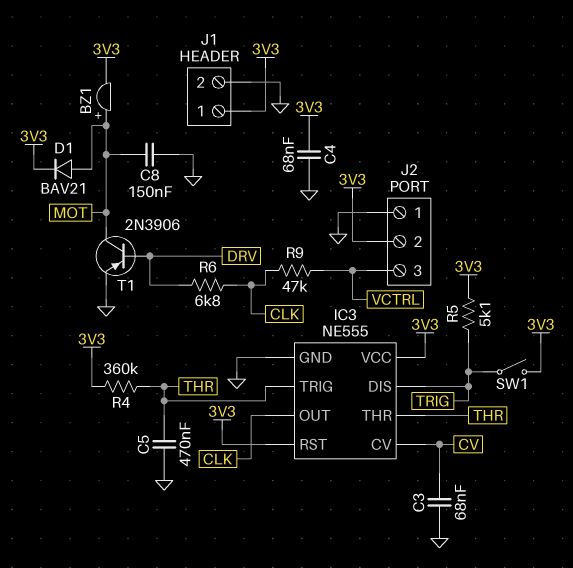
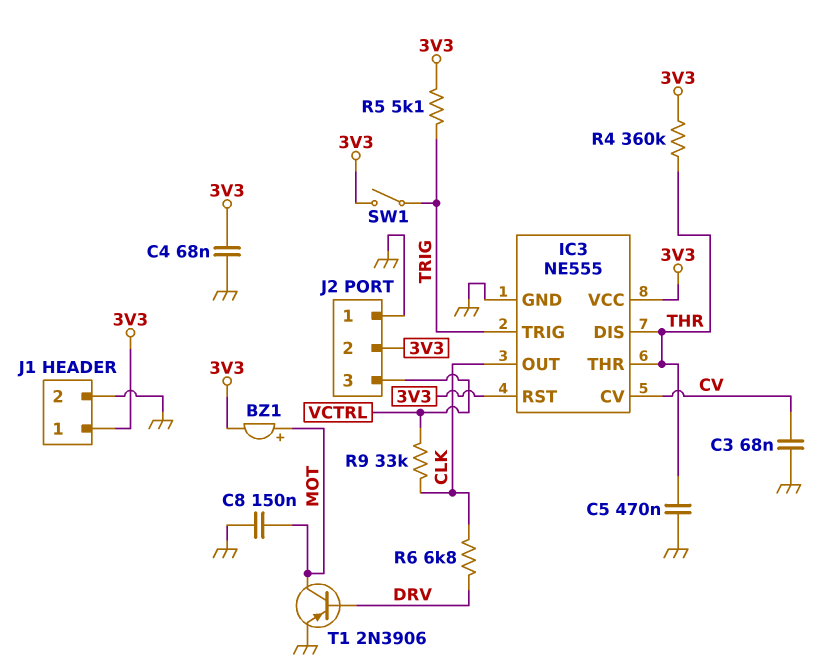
D1: diode BAV21 (A MOT, K 3V3) -> none
IC3 pin DIS: TRIG -> THR
IC3 pin TRIG: THR -> TRIG
R9: 47k (CLK, VCTRL) -> 33k (CLK, VCTRL)

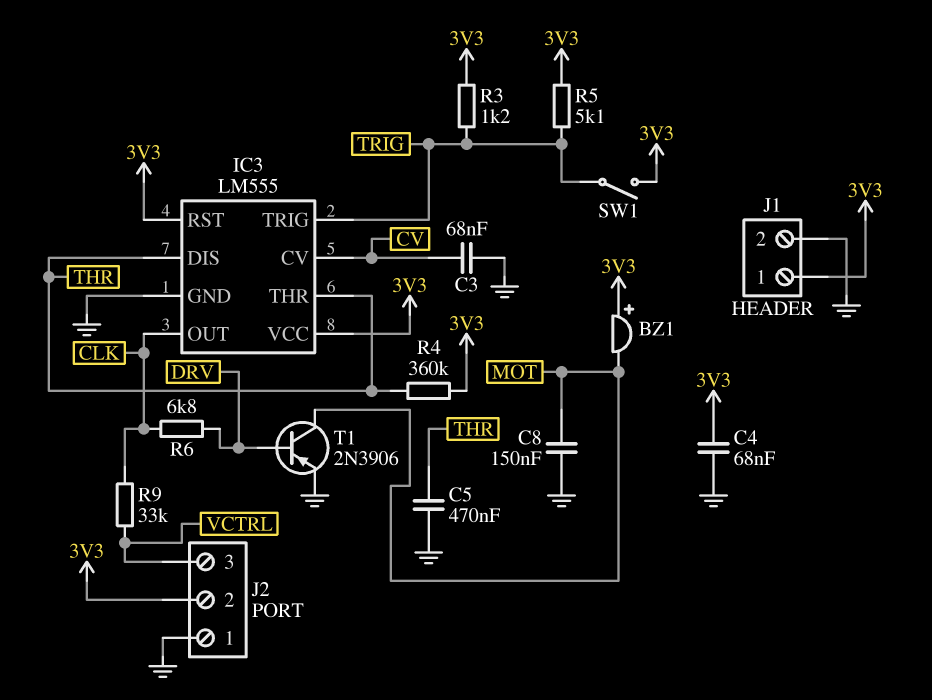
BZ1: buzzer (plus MOT, minus 3V3) -> buzzer (plus 3V3, minus MOT)
IC3: NE555 -> LM555
R3: none -> 1.2k (3V3, TRIG)

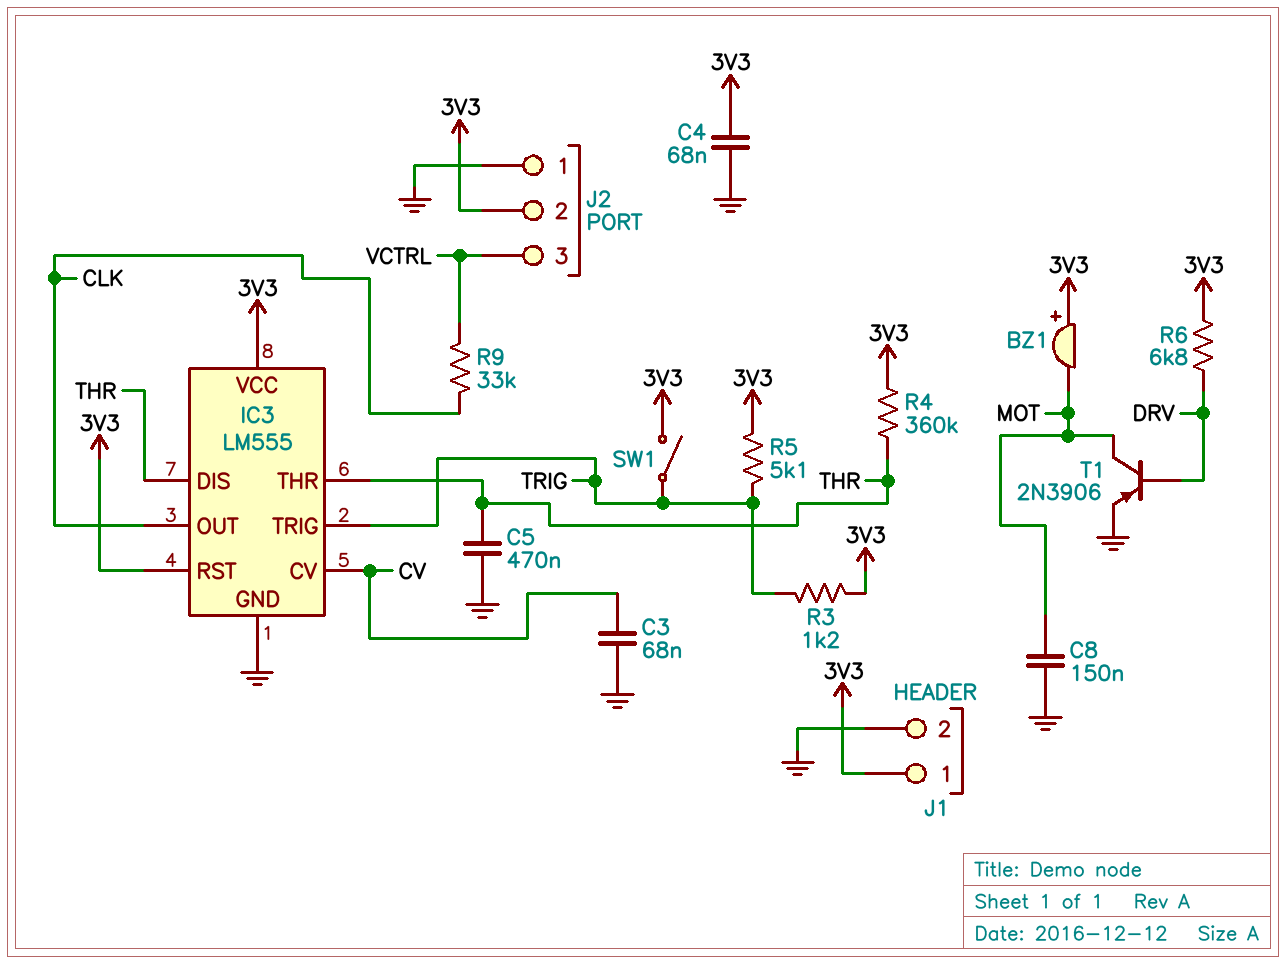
R6: 6.8k (CLK, DRV) -> 6.8k (3V3, DRV)

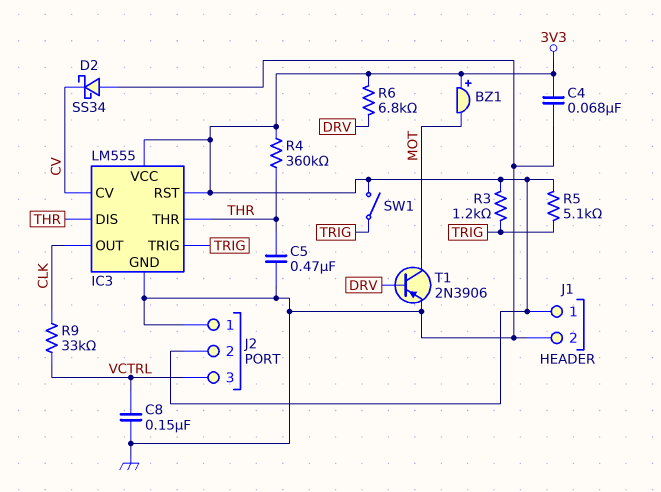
C3: 68nF (CV, GND) -> none
C8: 150nF (GND, MOT) -> 150nF (GND, VCTRL)
D2: none -> schottky SS34 (A GND, K CV)

